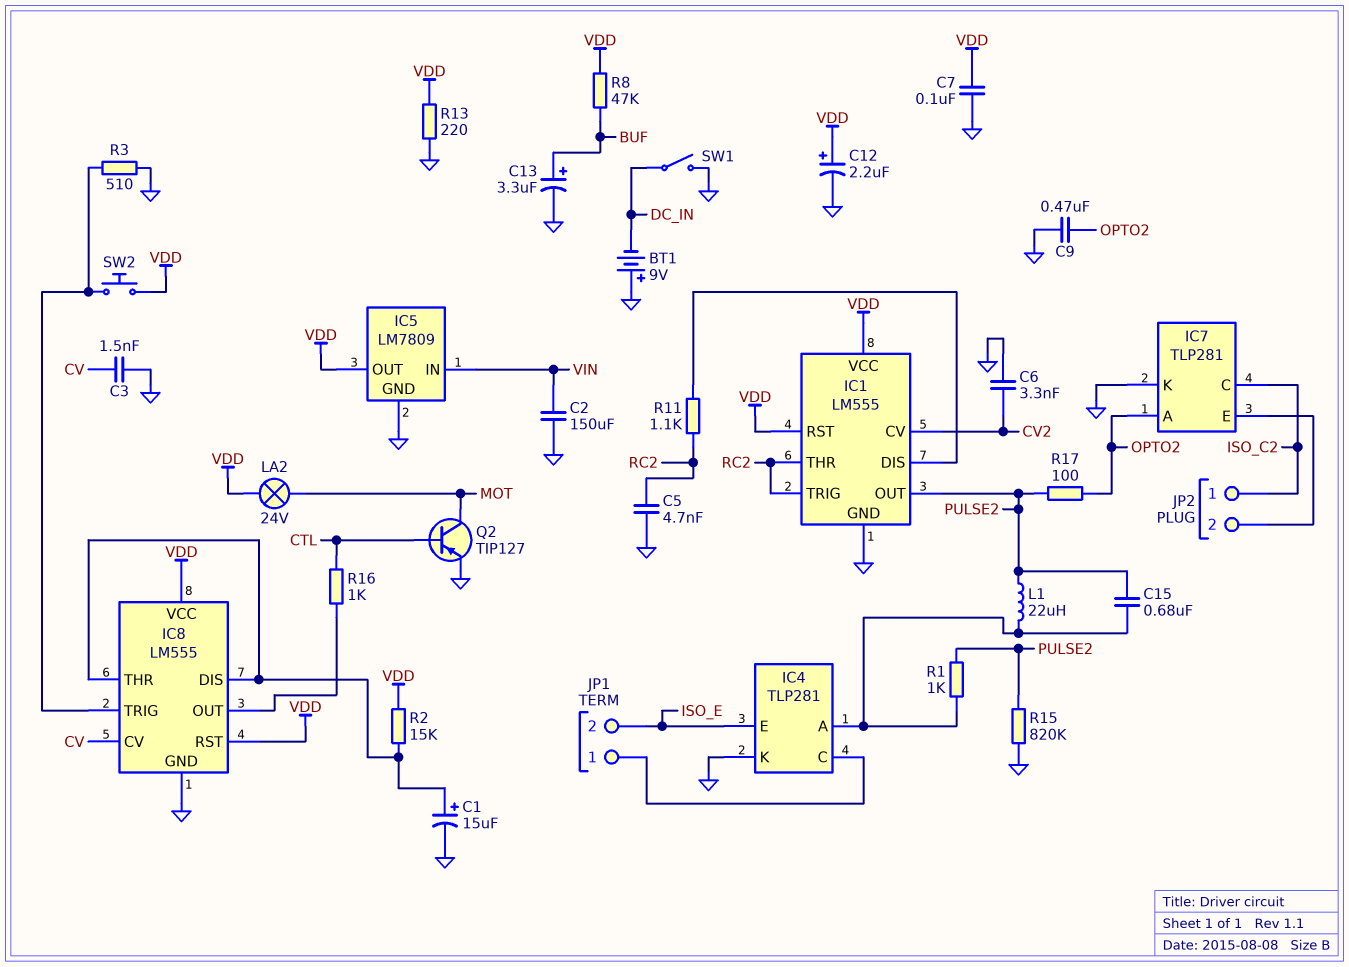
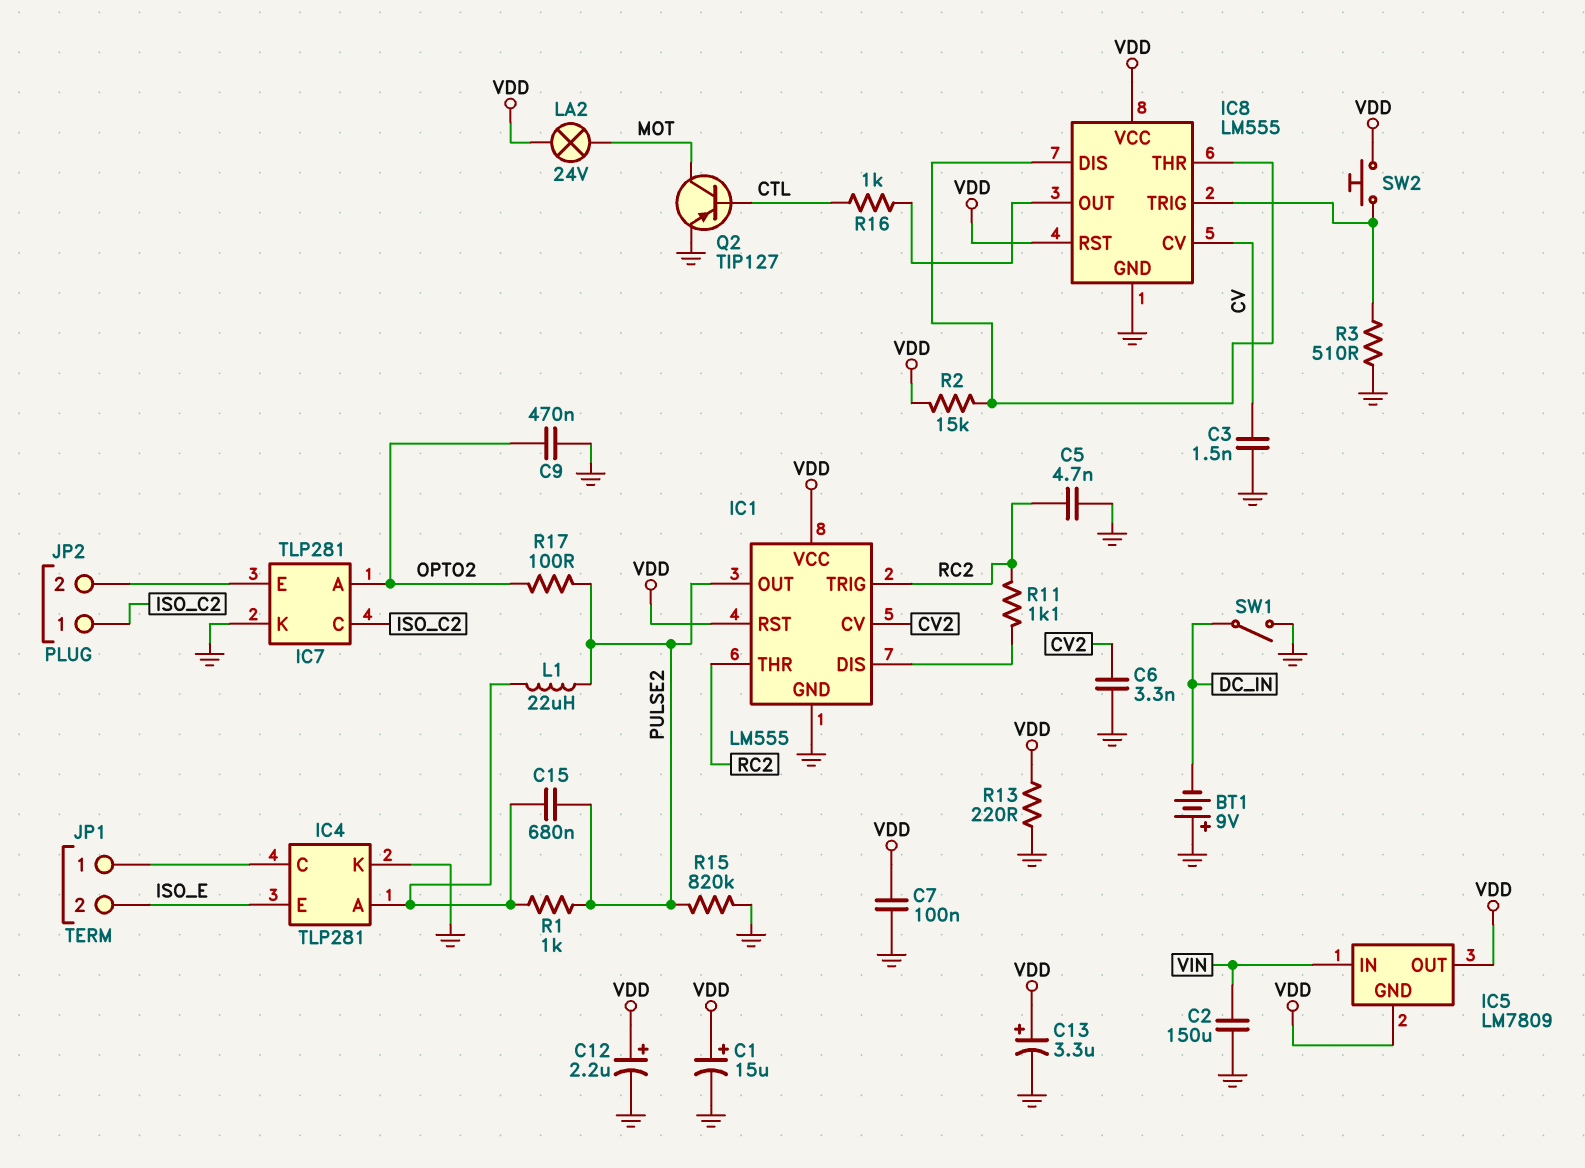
C1: 15uF (plus IC8/DIS, minus GND) -> 15uF (plus VDD, minus GND)
C13: 3.3uF (plus BUF, minus GND) -> 3.3uF (plus VDD, minus GND)
IC5 pin GND: GND -> VDD
R8: 47k (BUF, VDD) -> none

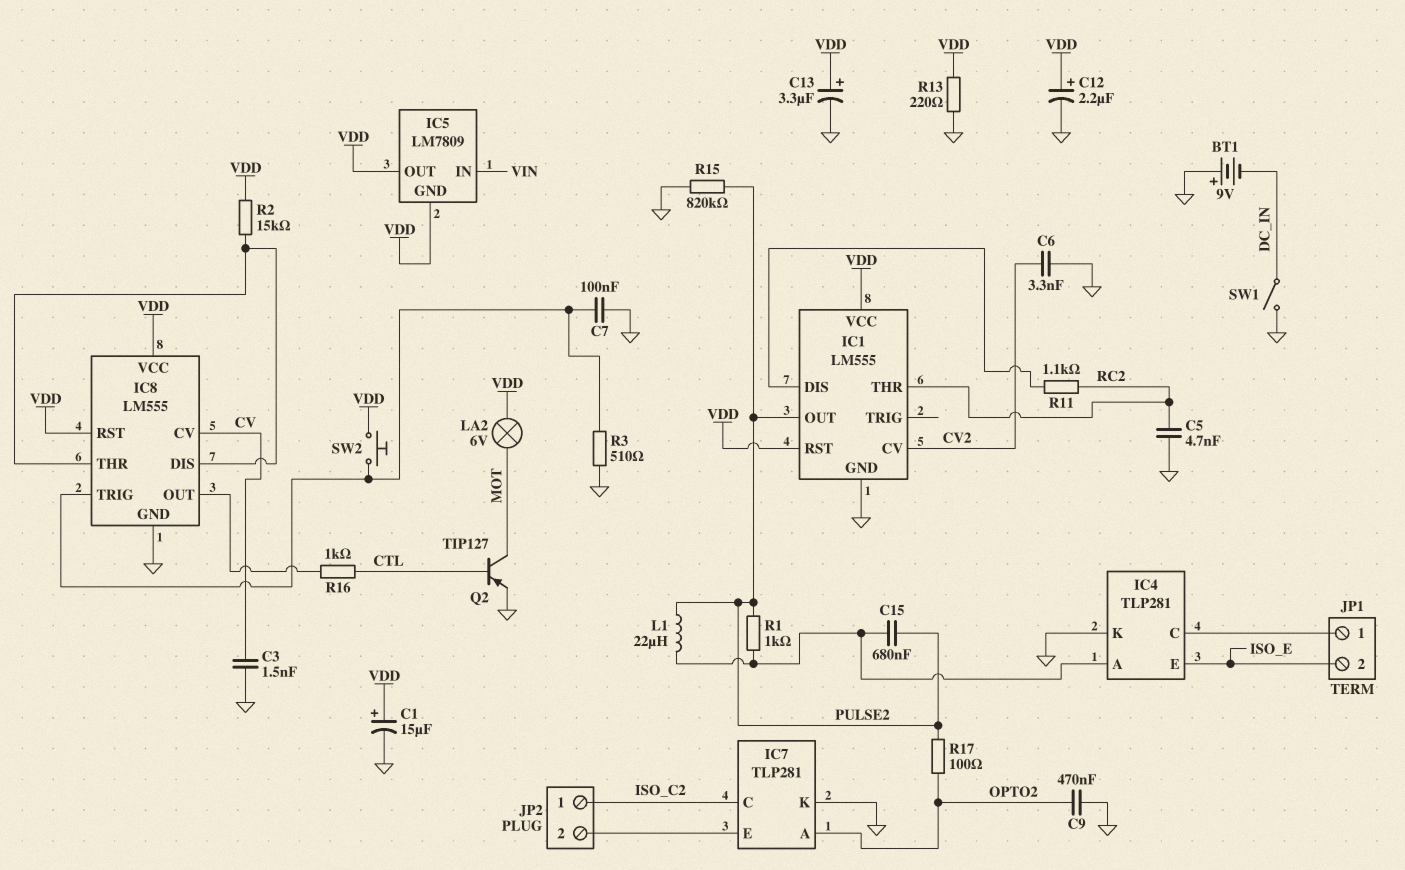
C2: 150uF (GND, VIN) -> none
C7: 100nF (GND, VDD) -> 100nF (GND, IC8/TRIG)
IC1 pin TRIG: RC2 -> none
LA2: lamp 24V (MOT, VDD) -> lamp 6V (MOT, VDD)

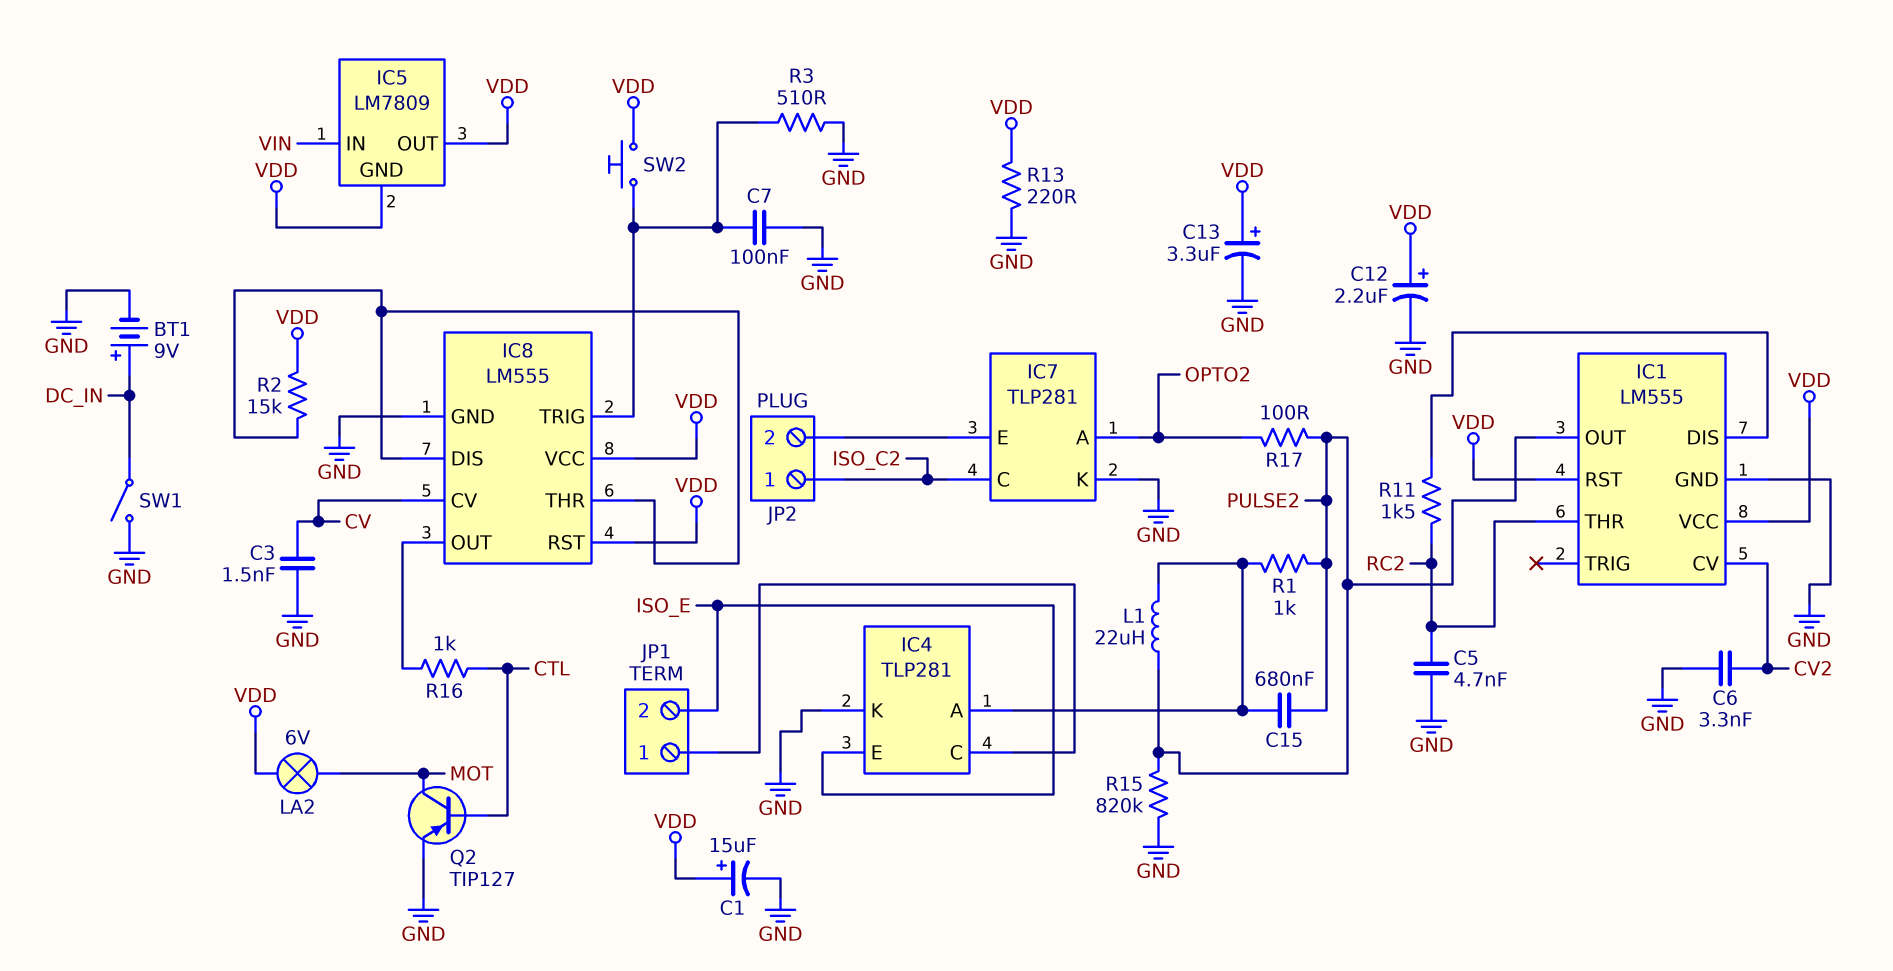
BT1: 9V (plus GND, minus DC_IN) -> 9V (plus DC_IN, minus GND)
C9: 470nF (GND, OPTO2) -> none
R11: 1.1k (IC1/DIS, RC2) -> 1.5k (IC1/DIS, RC2)

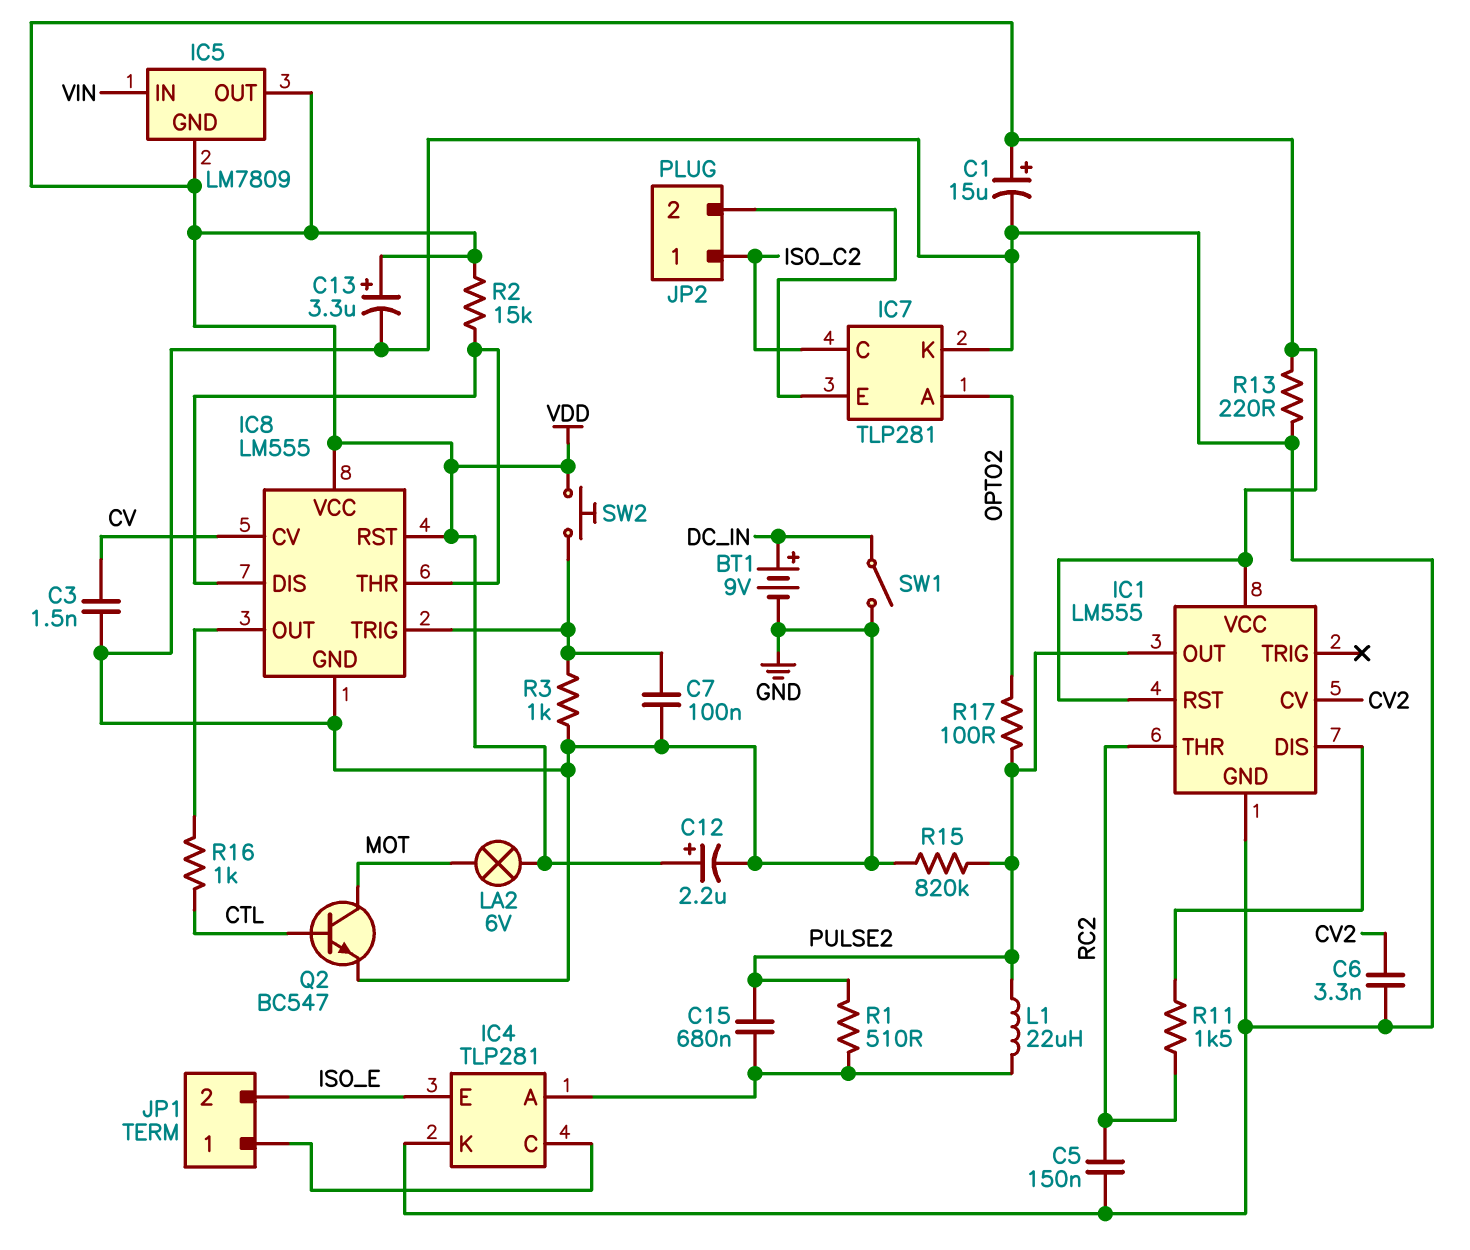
C5: 4.7nF (GND, RC2) -> 150nF (GND, RC2)
Q2: PNP TIP127 (B CTL, C MOT, E GND) -> NPN BC547 (B CTL, C MOT, E GND)
R1: 1k (IC4/A, PULSE2) -> 510 (IC4/A, PULSE2)
R3: 510 (GND, IC8/TRIG) -> 1k (GND, IC8/TRIG)

